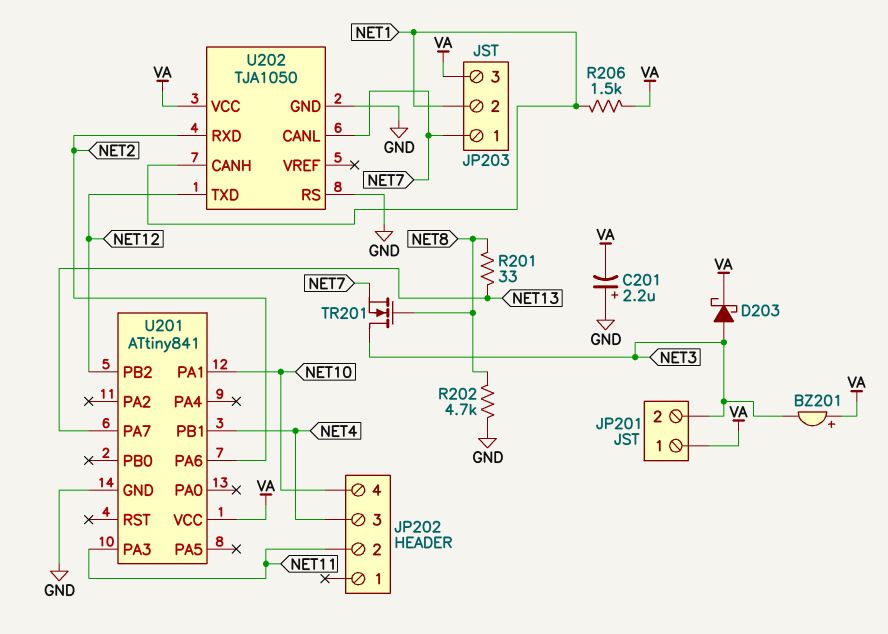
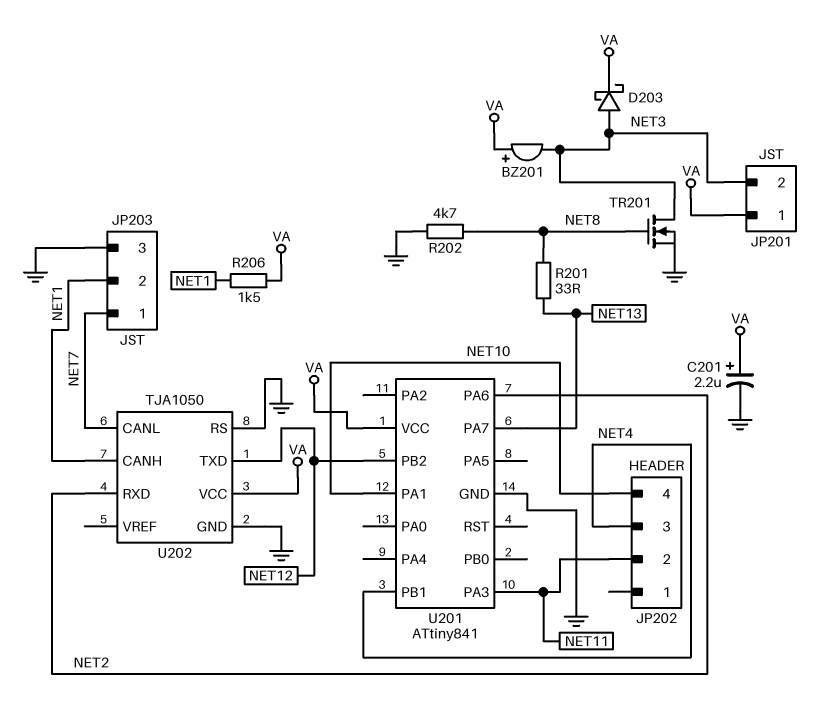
C201: 2.2uF (plus GND, minus VA) -> 2.2uF (plus VA, minus GND)
JP203 pin 3: VA -> GND
TR201: NMOS (G NET8, D NET3, S NET7) -> NMOS (G NET8, D NET3, S GND)

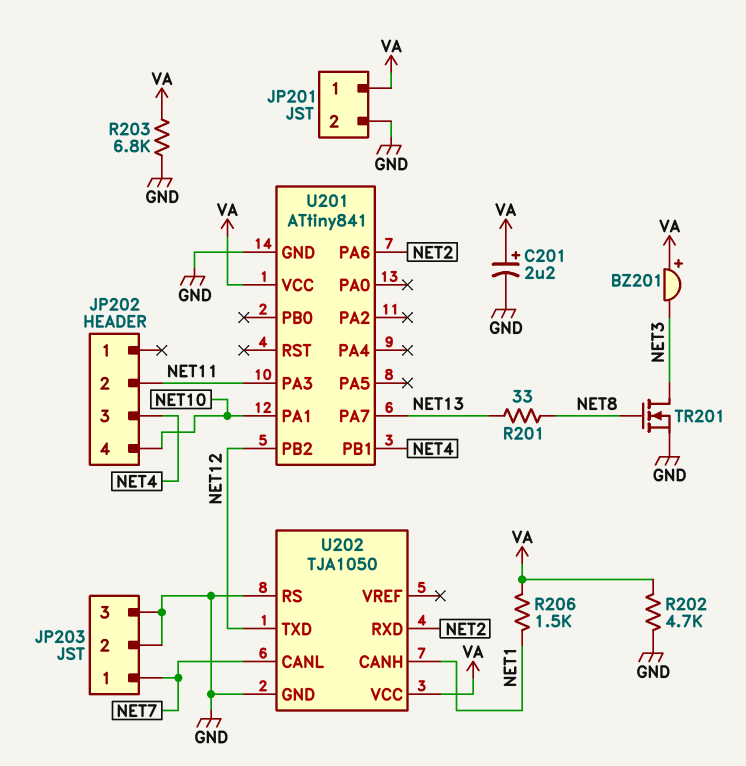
D203: schottky (A NET3, K VA) -> none
JP201 pin 2: NET3 -> GND
JP203 pin 2: NET1 -> GND
R202: 4.7k (GND, NET8) -> 4.7k (GND, VA)
R203: none -> 6.8k (GND, VA)

